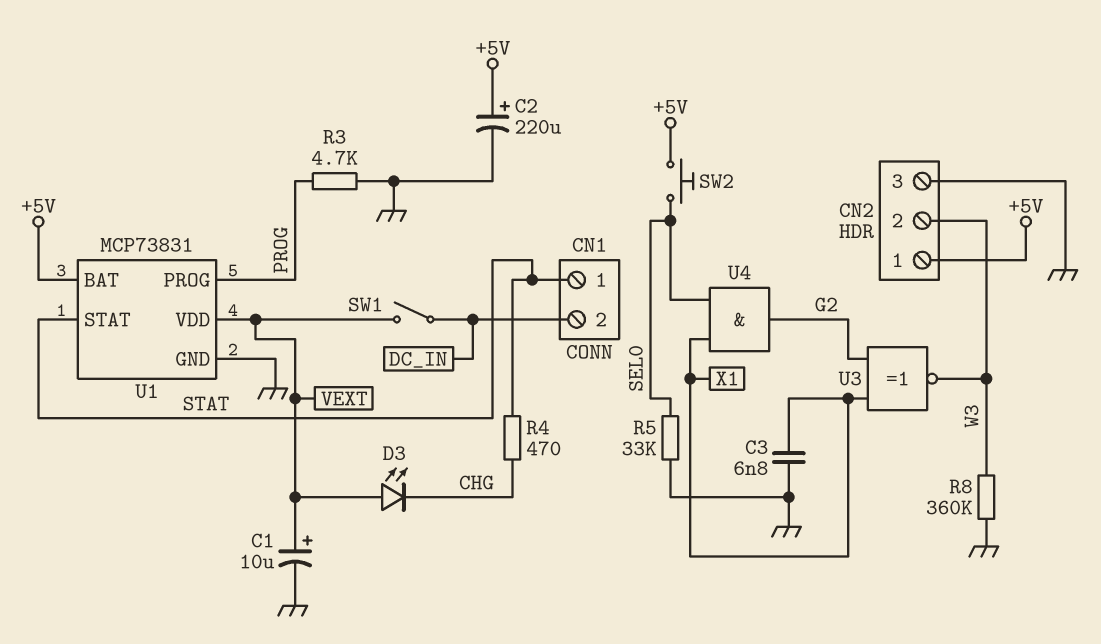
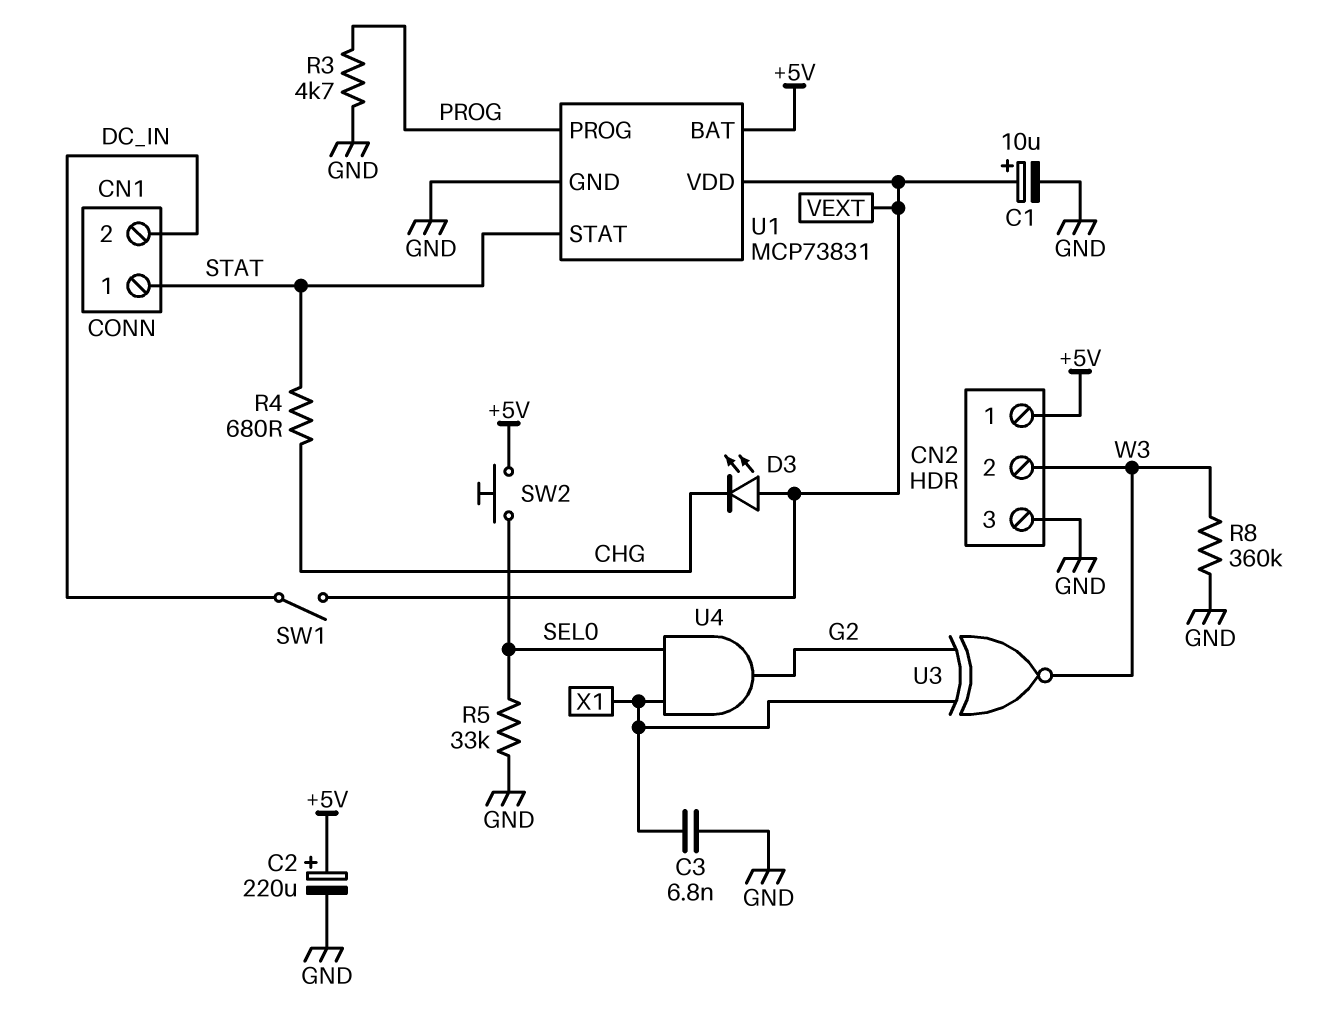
R4: 470 (CHG, STAT) -> 680 (CHG, STAT)

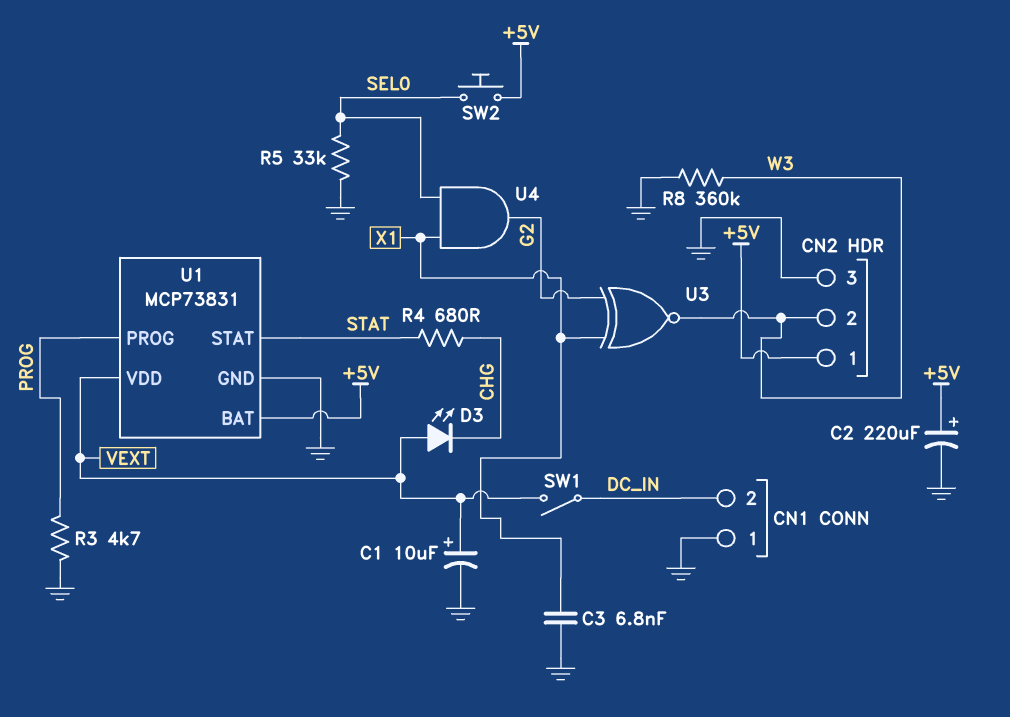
CN1 pin 1: STAT -> GND

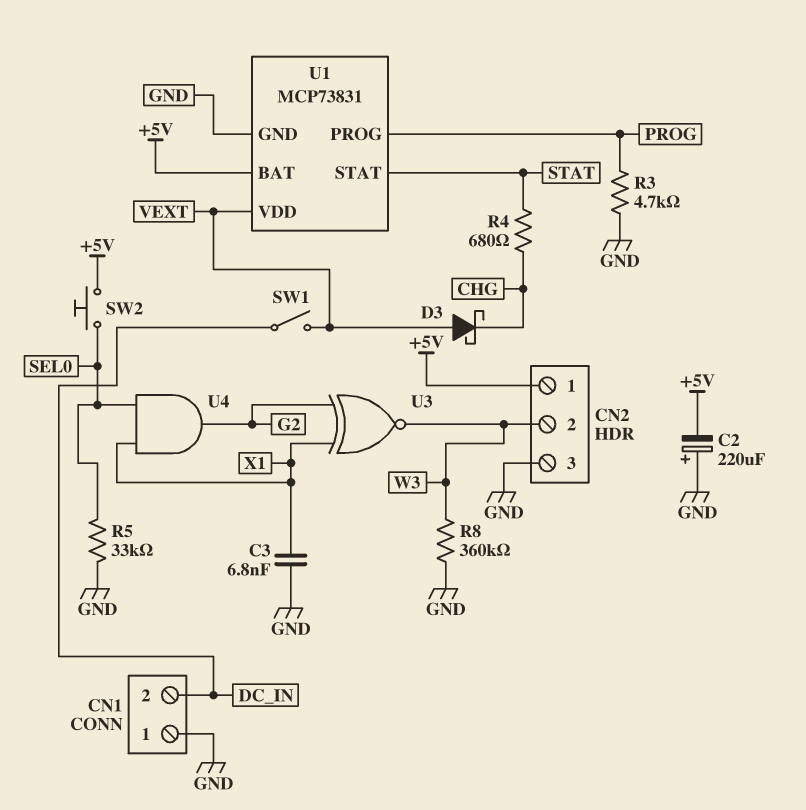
C1: 10uF (plus VEXT, minus GND) -> none
C2: 220uF (plus +5V, minus GND) -> 220uF (plus GND, minus +5V)
D3: LED (A VEXT, K CHG) -> schottky (A VEXT, K CHG)

